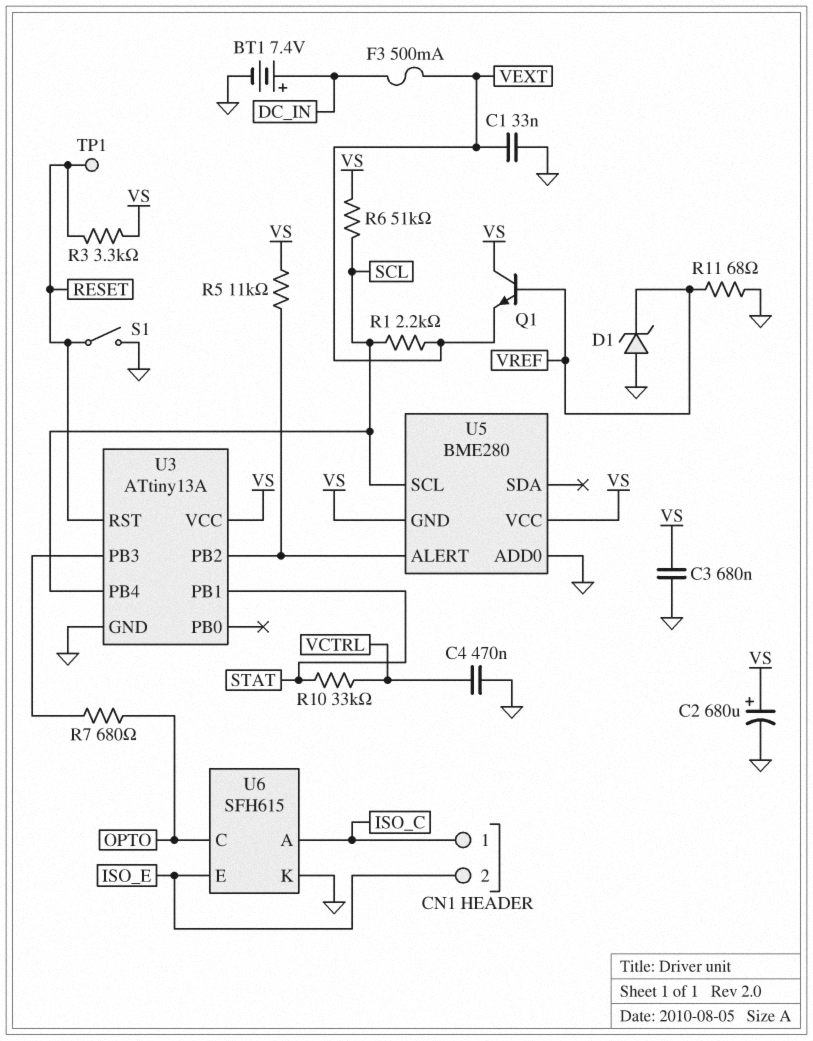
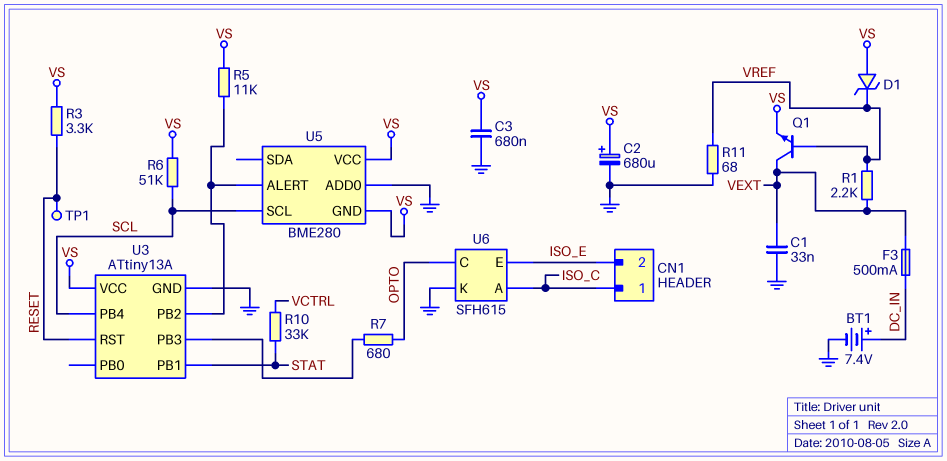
C4: 470nF (GND, VCTRL) -> none
D1: zener (A GND, K VREF) -> zener (A VS, K VREF)
Q1: NPN (B VREF, C VS, E VEXT) -> NPN (B VREF, C VEXT, E VS)
R1: 2.2k (SCL, VEXT) -> 2.2k (VEXT, VREF)
S1: switch (GND, RESET) -> none

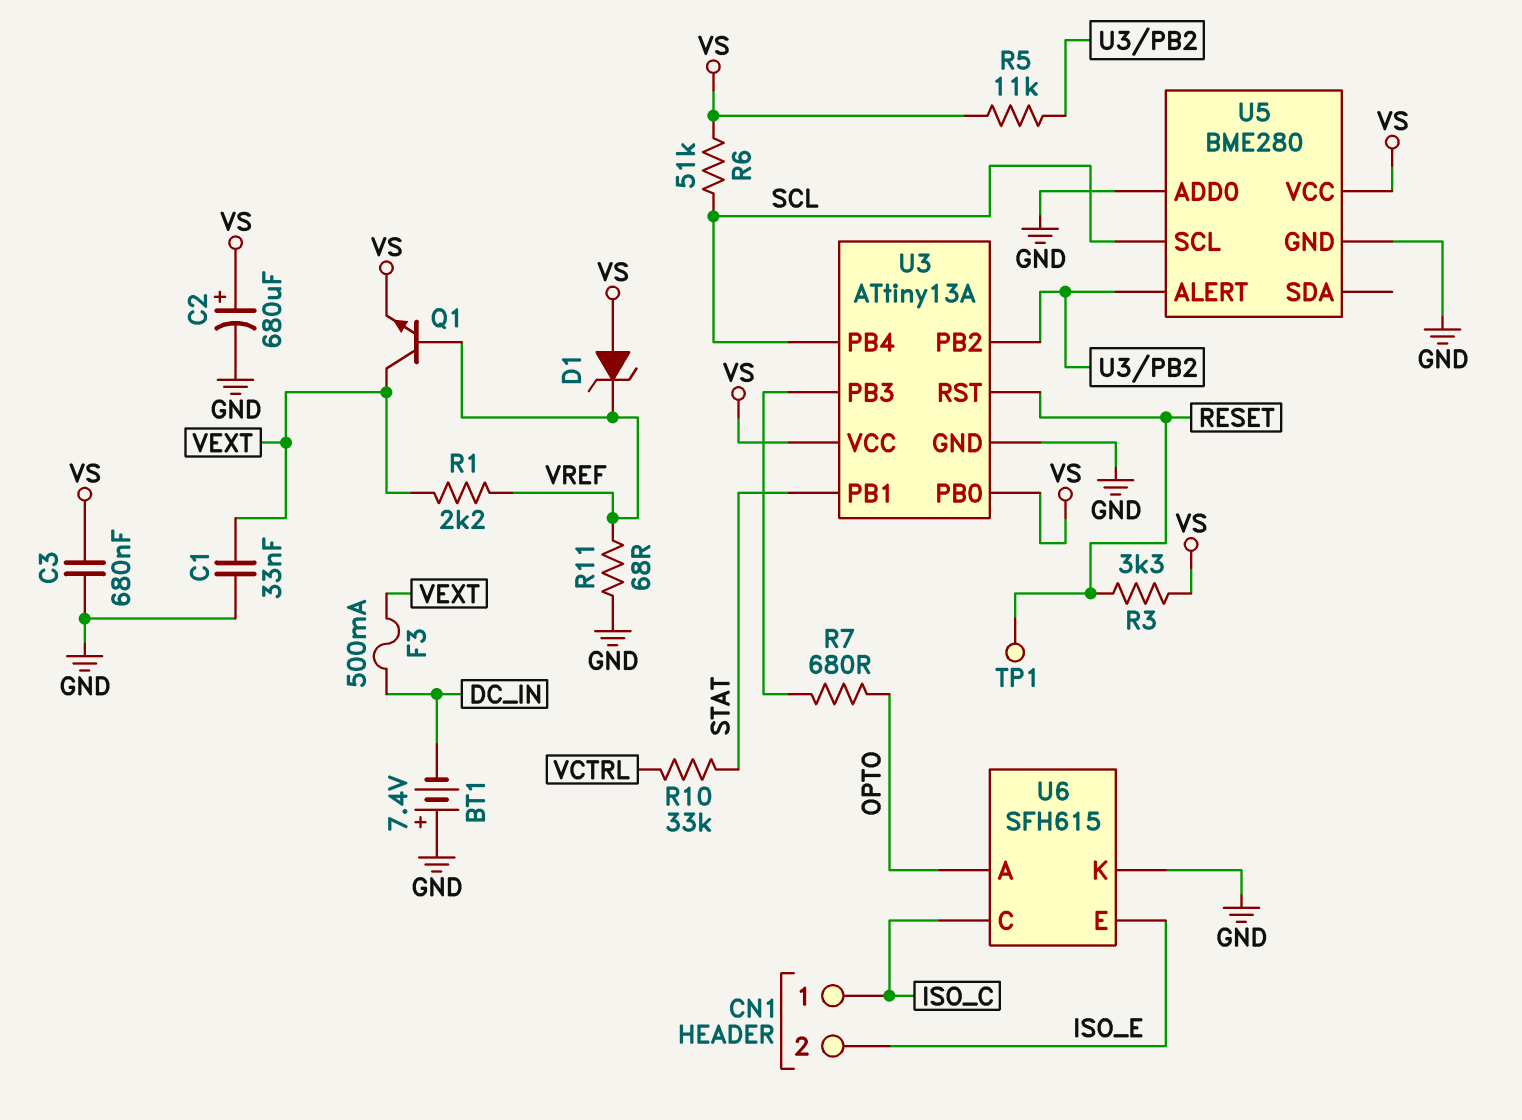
BT1: 7.4V (plus DC_IN, minus GND) -> 7.4V (plus GND, minus DC_IN)
U3 pin PB0: none -> VS
U5 pin GND: VS -> GND
U6 pin A: ISO_C -> OPTO
U6 pin C: OPTO -> ISO_C

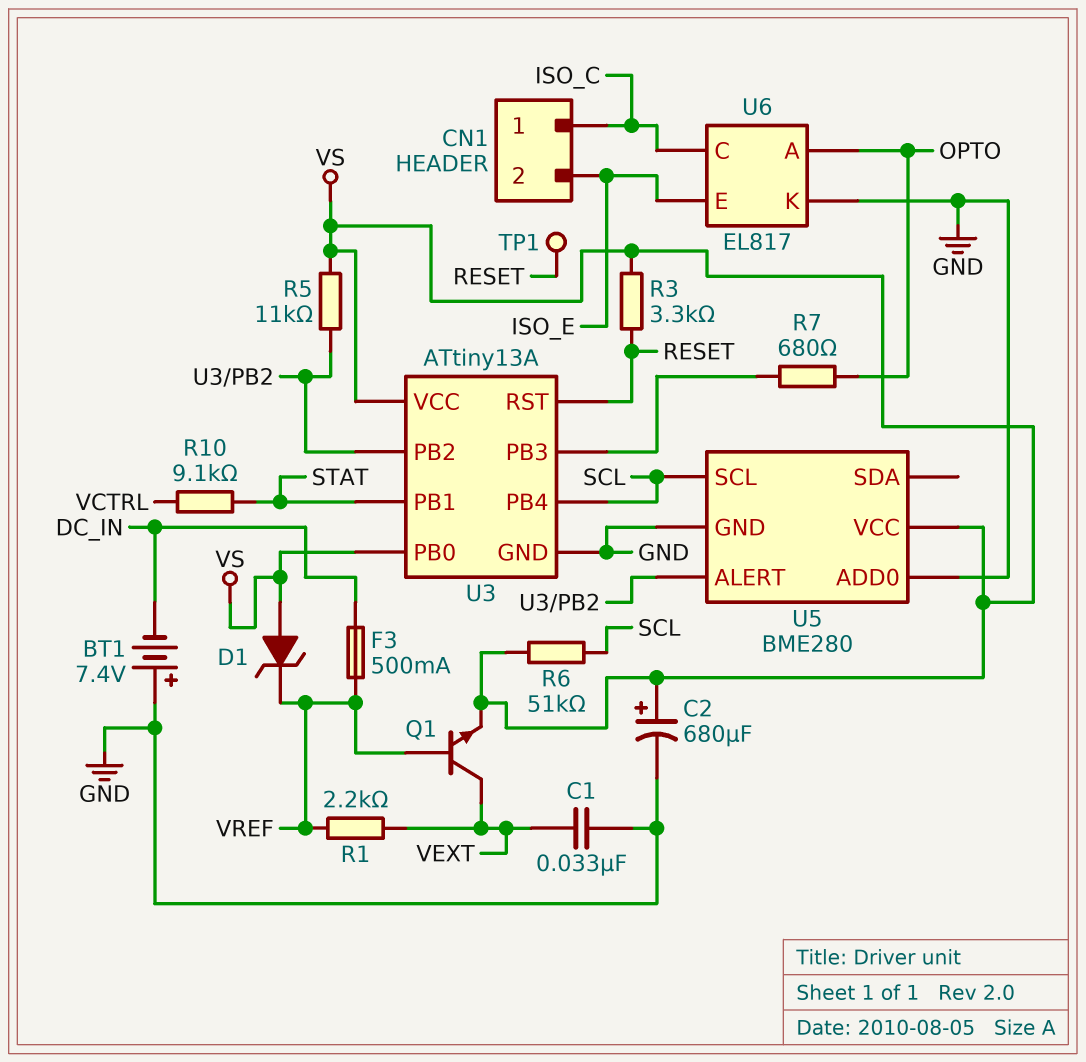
C3: 680nF (GND, VS) -> none
F3: 500mA (DC_IN, VEXT) -> 500mA (DC_IN, VREF)
R10: 33k (STAT, VCTRL) -> 9.1k (STAT, VCTRL)
R11: 68 (GND, VREF) -> none
U6: SFH615 -> EL817

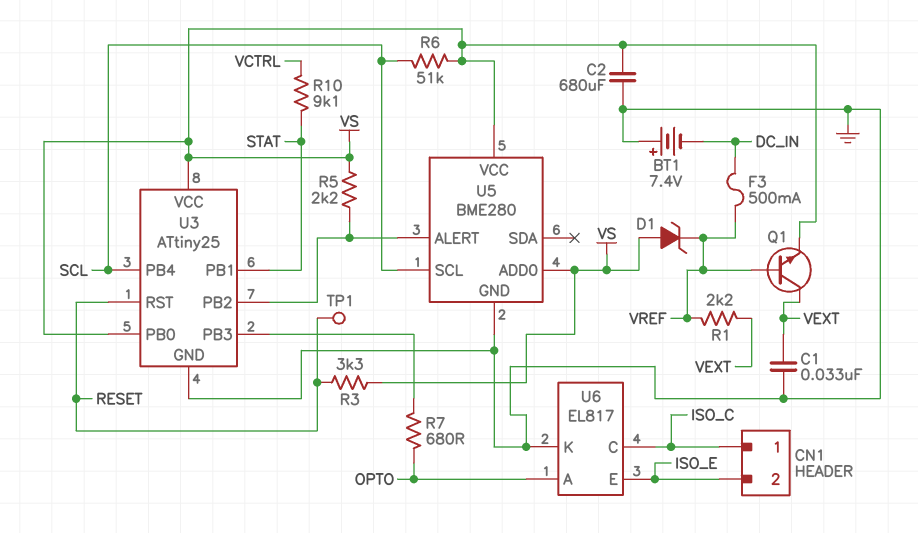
C2: 680uF (plus VS, minus GND) -> 680uF (GND, VS)
R5: 11k (U3/PB2, VS) -> 2.2k (U3/PB2, VS)
U3: ATtiny13A -> ATtiny25
U5 pin ADD0: GND -> VS

